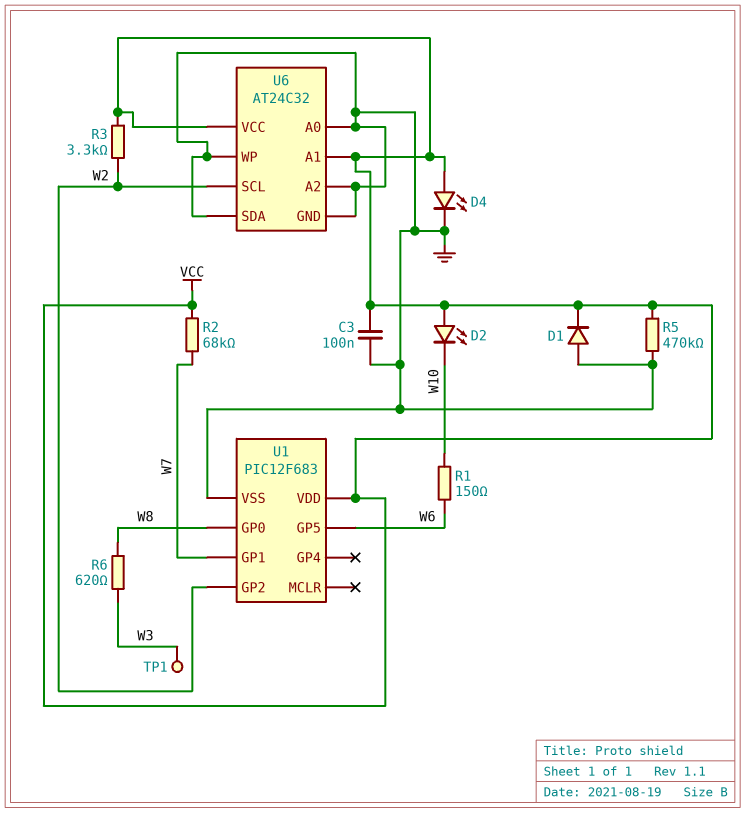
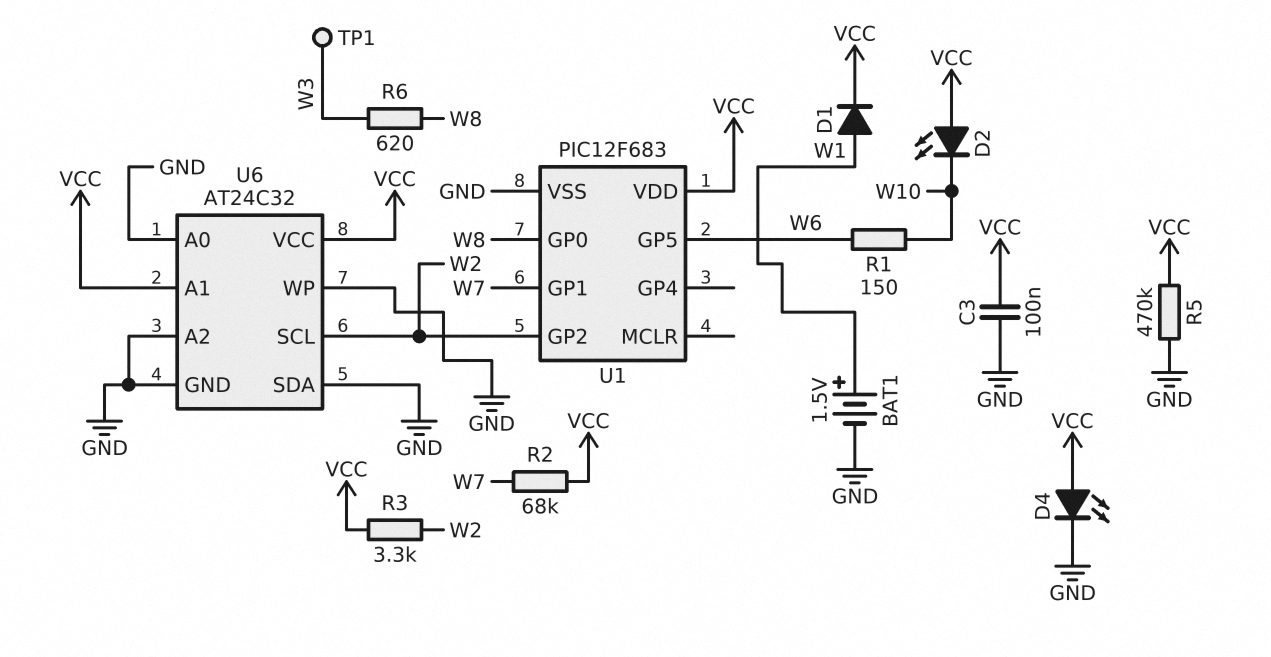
BAT1: none -> 1.5V (plus W1, minus GND)
D1: diode (A GND, K VCC) -> diode (A W1, K VCC)

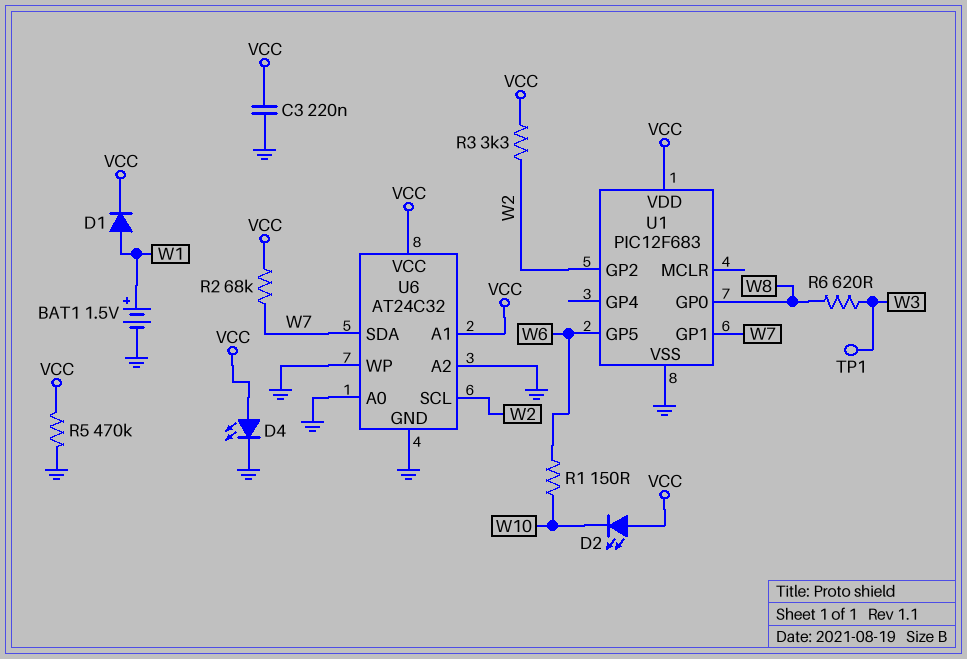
C3: 100nF (GND, VCC) -> 220nF (GND, VCC)
U6 pin SDA: GND -> W7

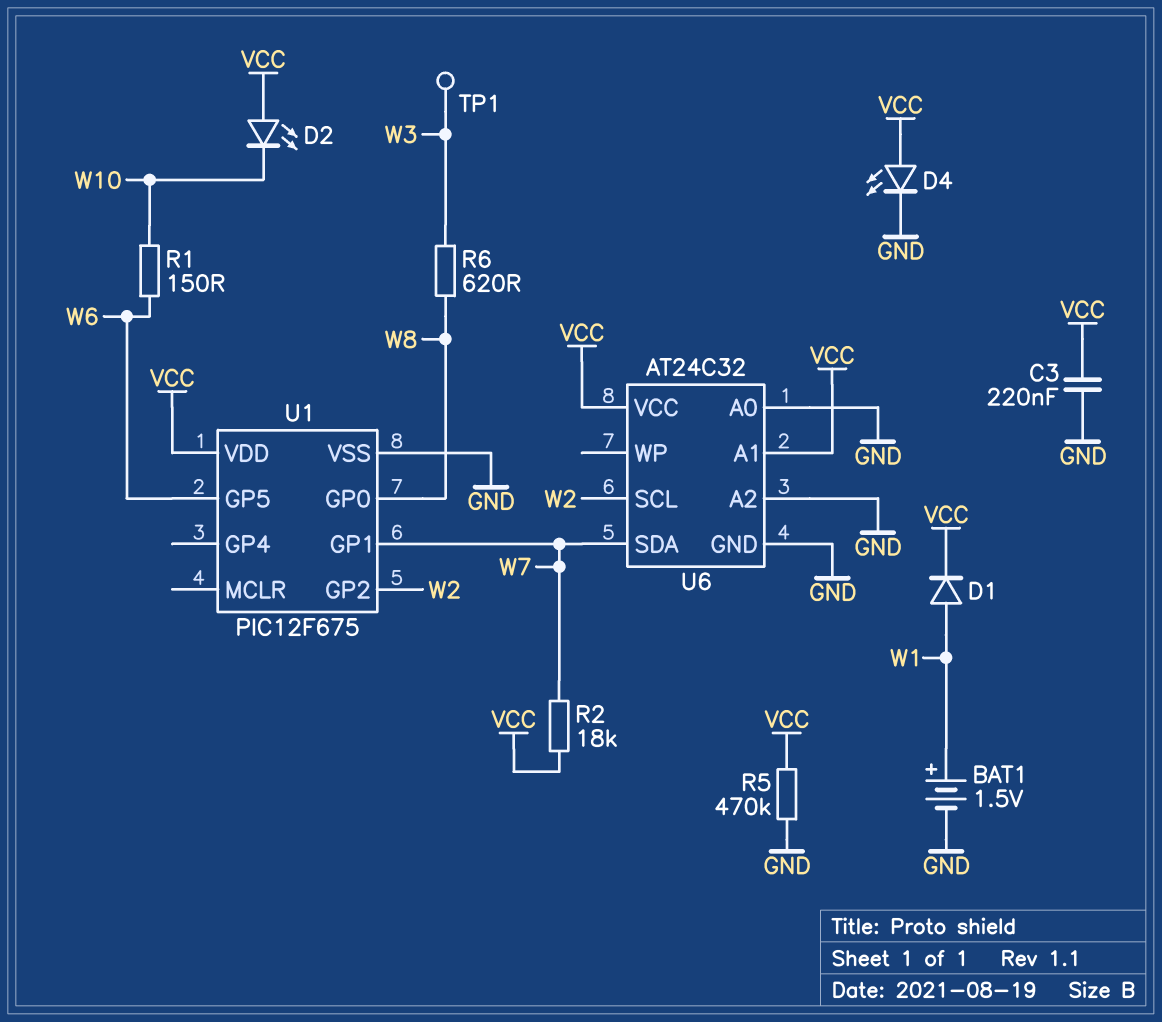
R2: 68k (VCC, W7) -> 18k (VCC, W7)
R3: 3.3k (VCC, W2) -> none
U1: PIC12F683 -> PIC12F675
U6 pin WP: GND -> none

